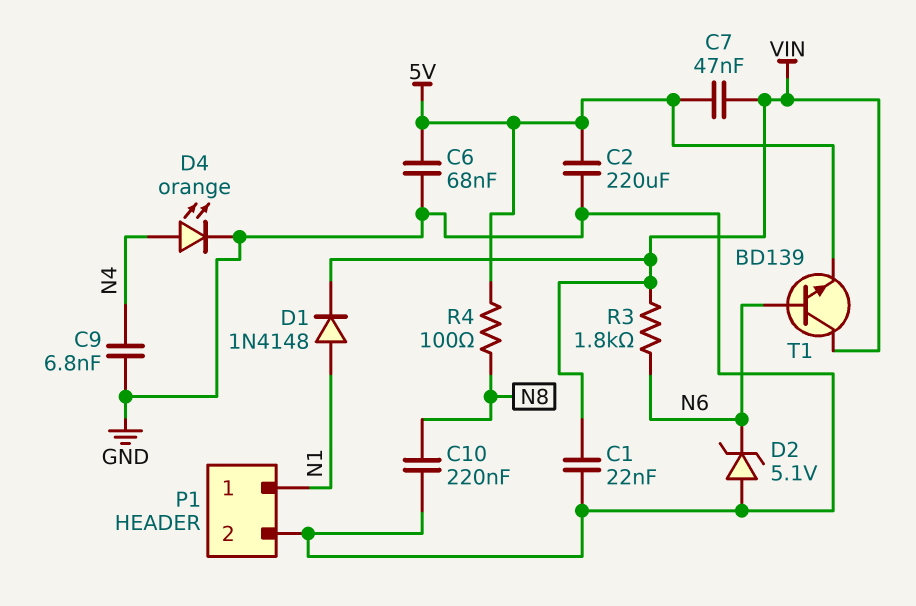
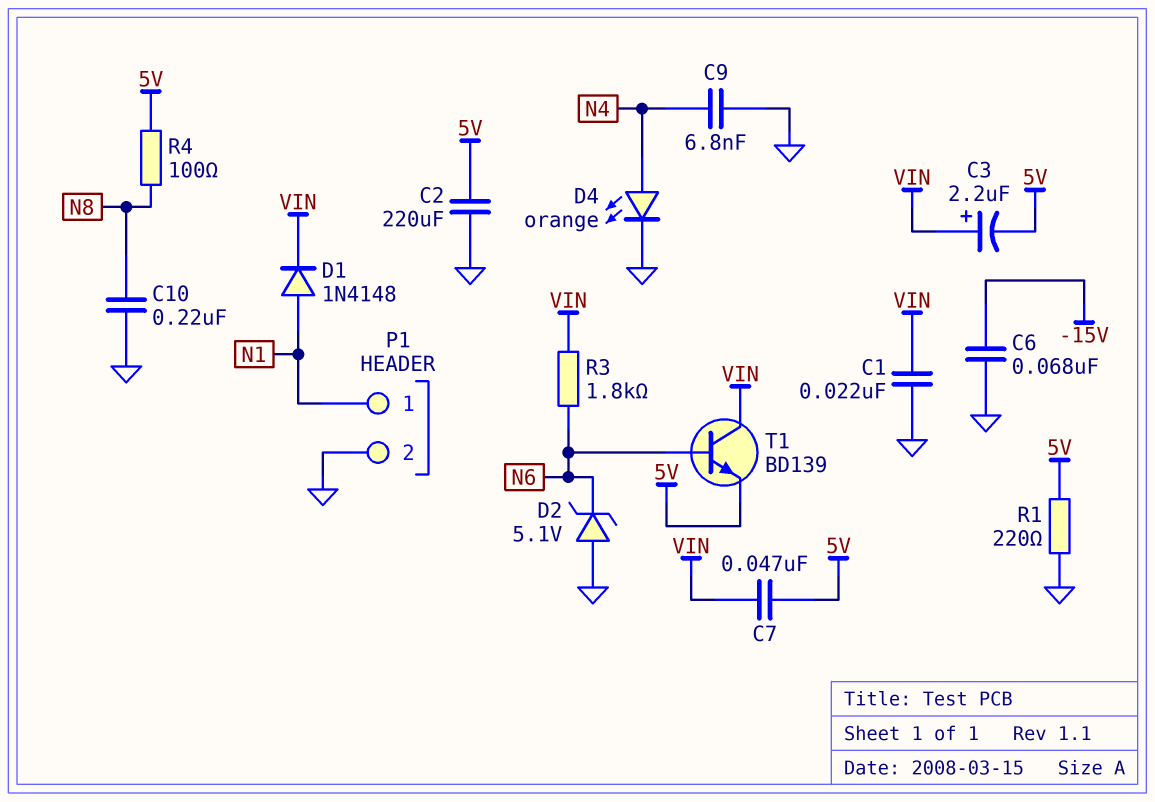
C3: none -> 2.2uF (plus VIN, minus 5V)
C6: 68nF (5V, GND) -> 68nF (-15V, GND)
R1: none -> 220 (5V, GND)

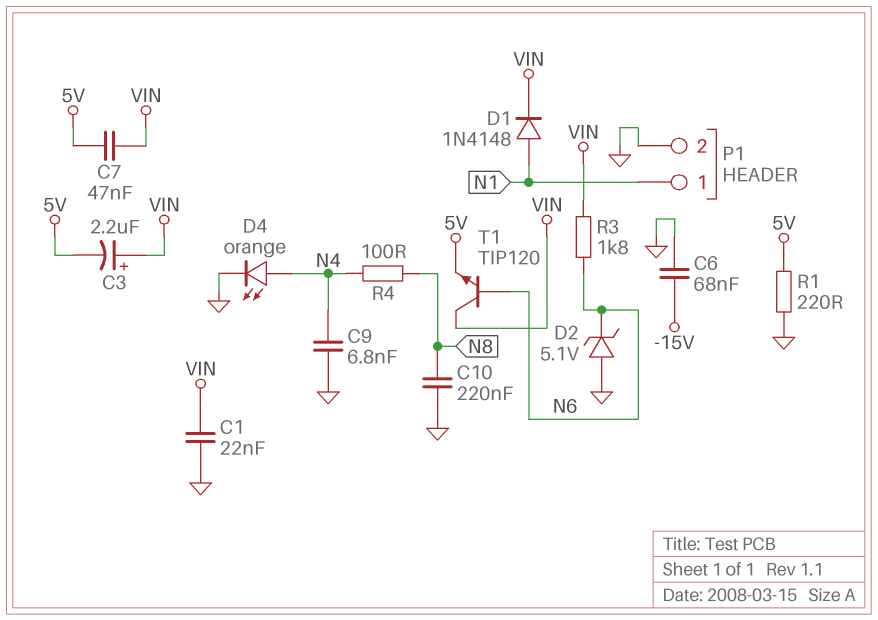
C2: 220uF (5V, GND) -> none
R4: 100 (5V, N8) -> 100 (N4, N8)
T1: NPN BD139 (B N6, C VIN, E 5V) -> NPN TIP120 (B N6, C VIN, E 5V)

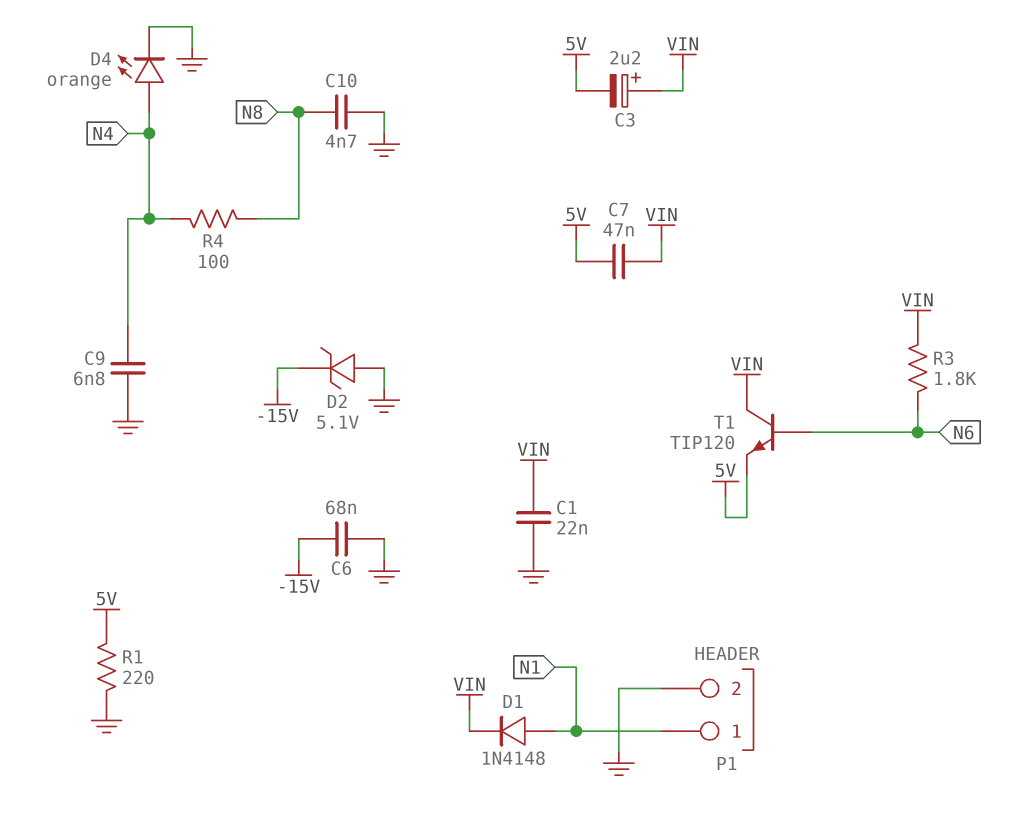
C10: 220nF (GND, N8) -> 4.7nF (GND, N8)
D2: zener 5.1V (A GND, K N6) -> zener 5.1V (A GND, K -15V)

